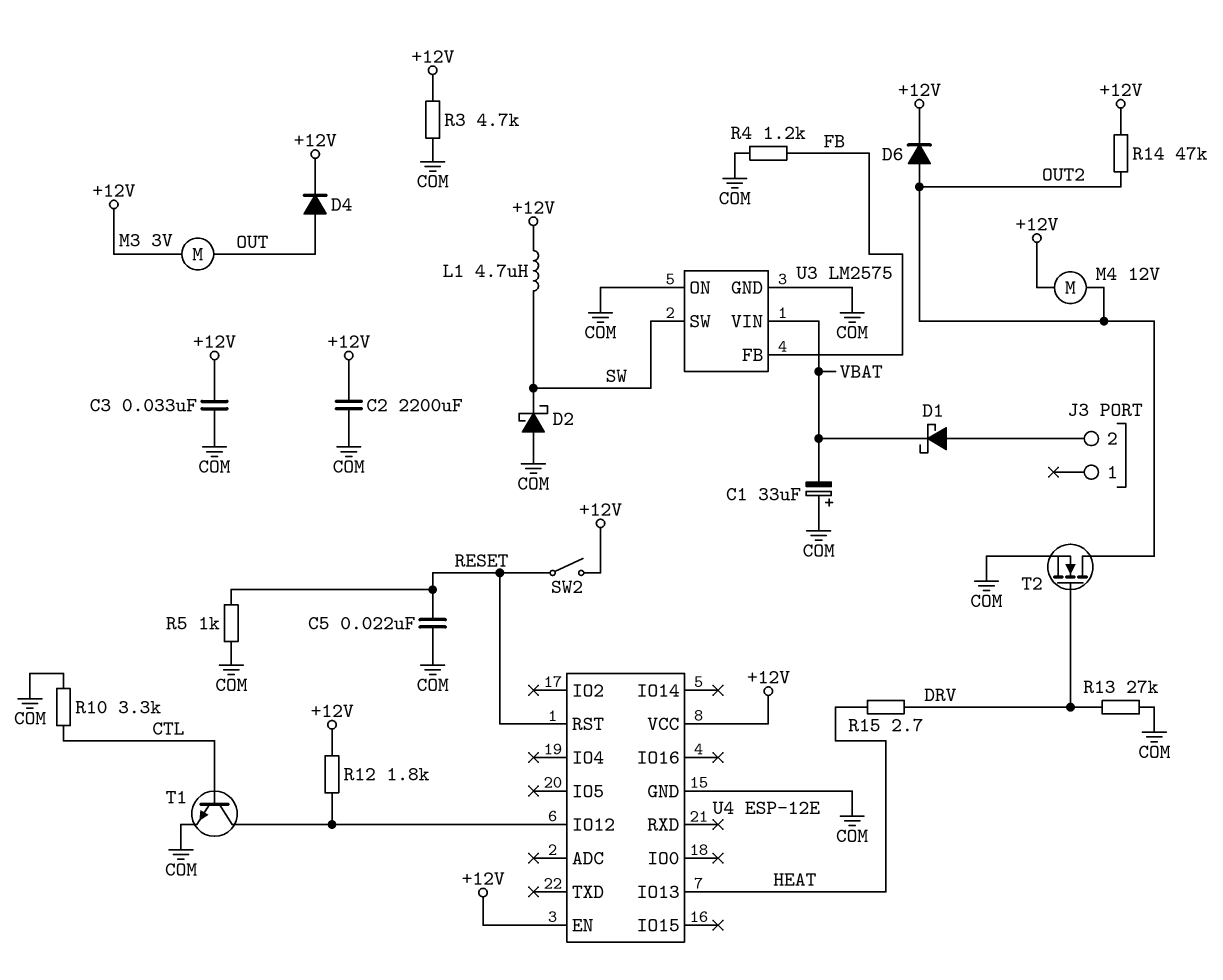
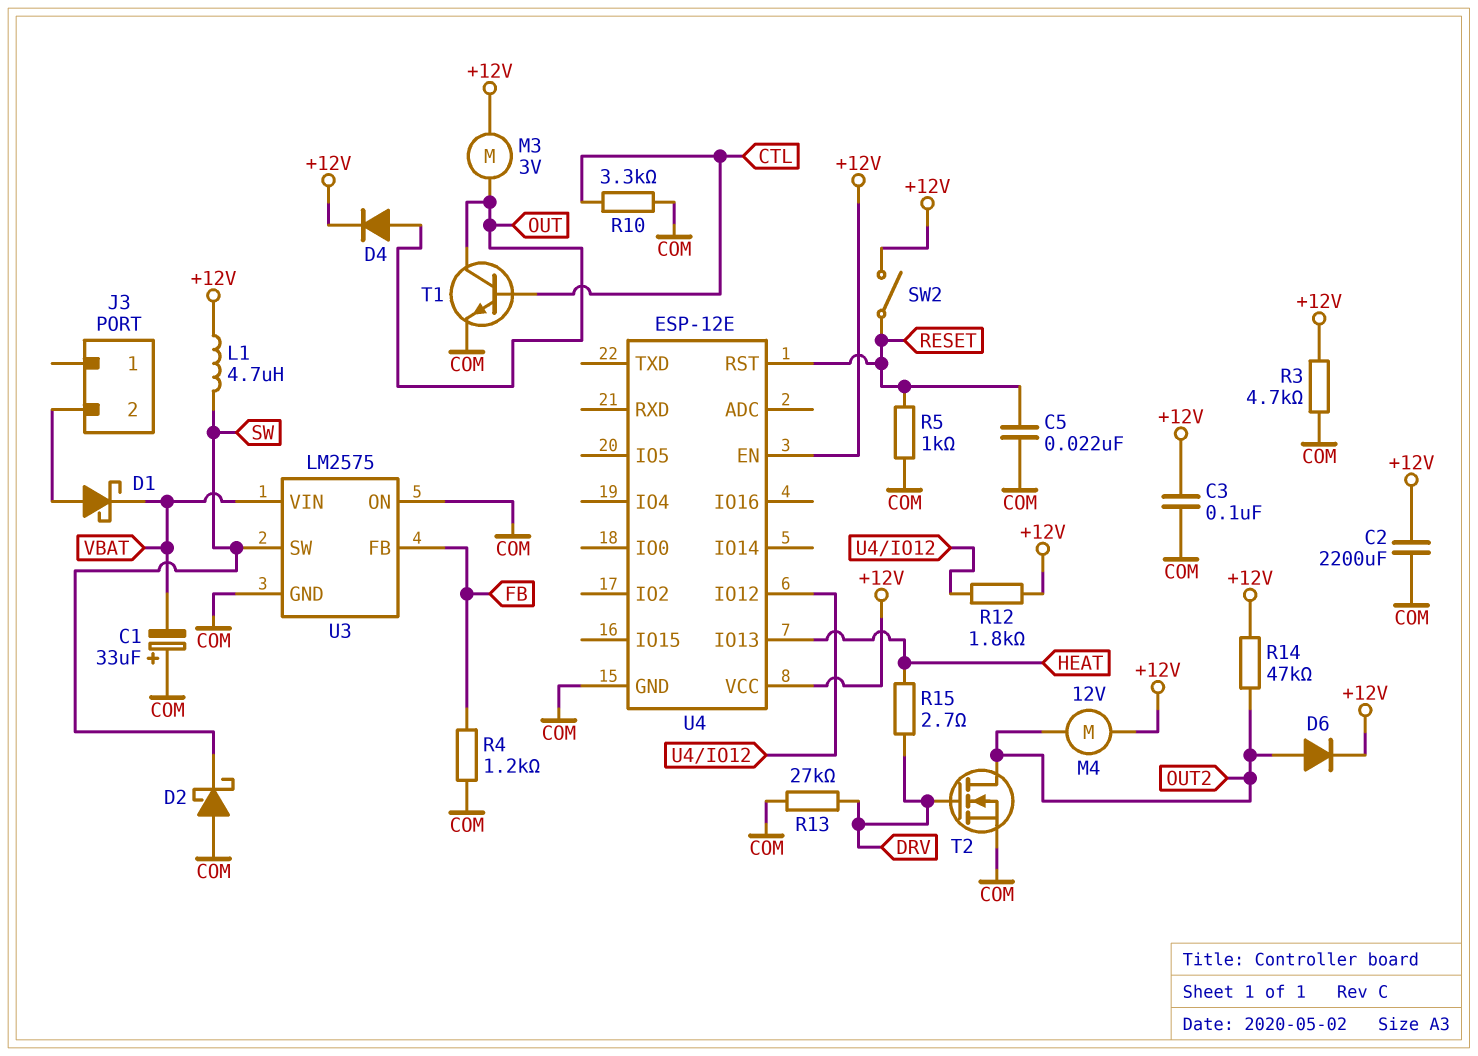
C3: 33nF (+12V, COM) -> 100nF (+12V, COM)
T1: NPN (B CTL, C U4/IO12, E COM) -> NPN (B CTL, C OUT, E COM)

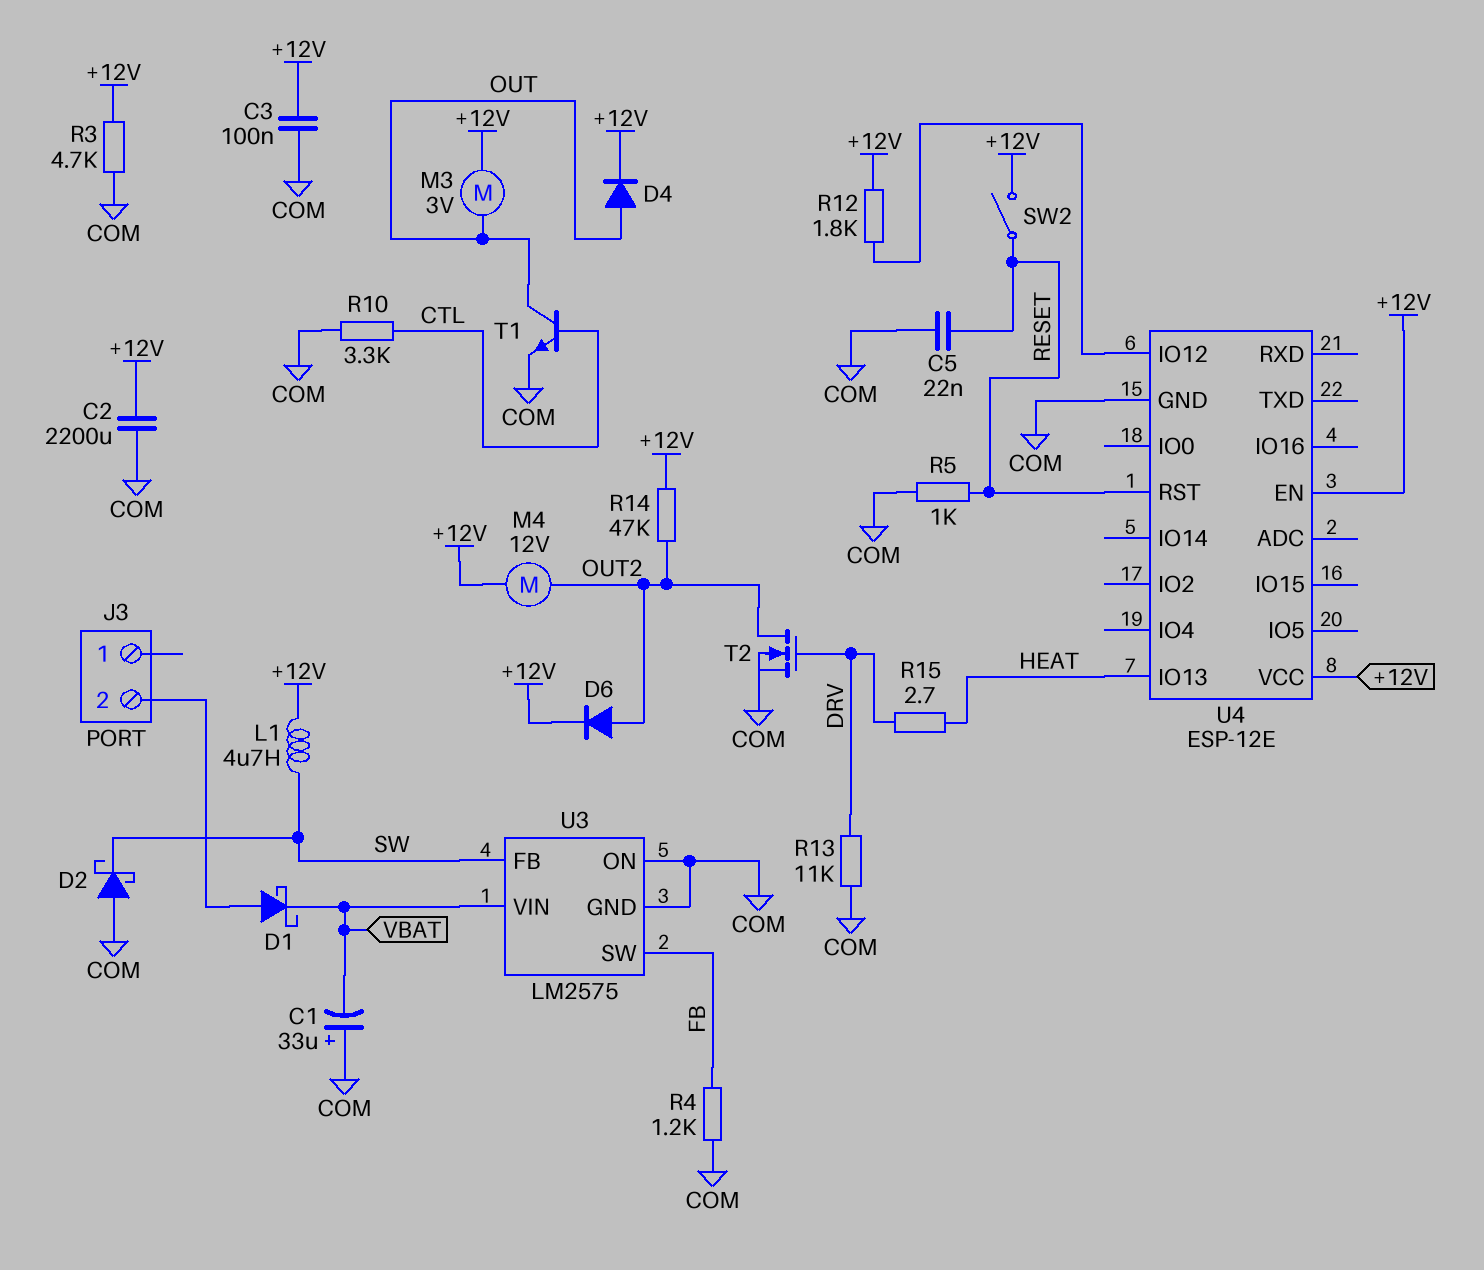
R13: 27k (COM, DRV) -> 11k (COM, DRV)
U3 pin FB: FB -> SW
U3 pin SW: SW -> FB

